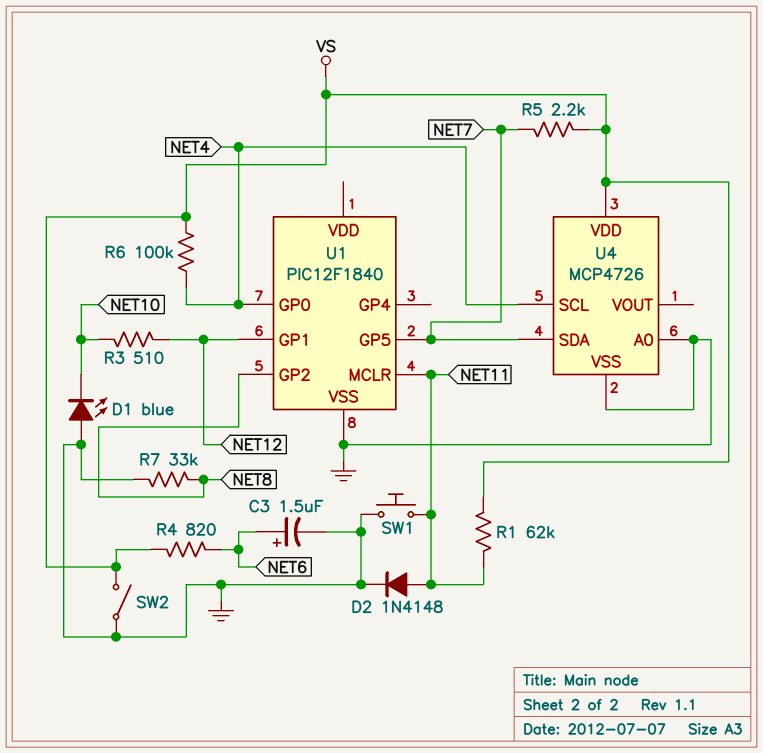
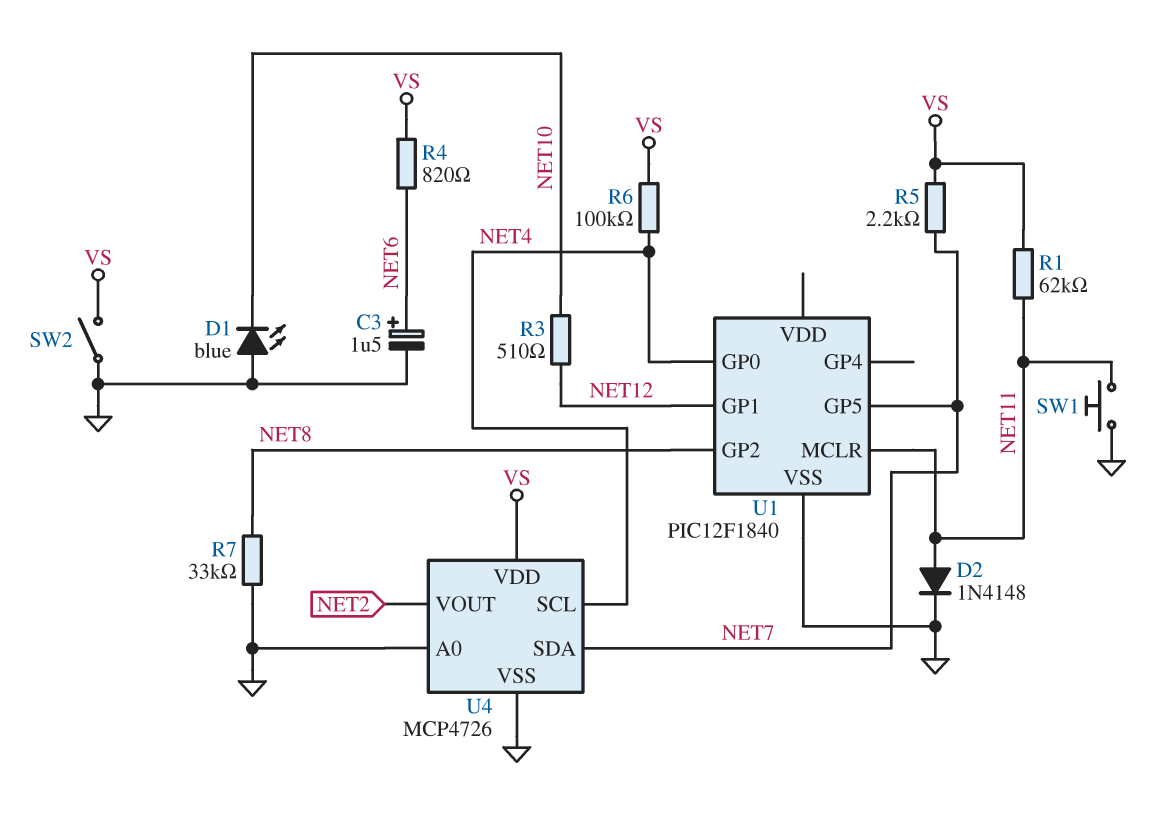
U4 pin VOUT: none -> NET2

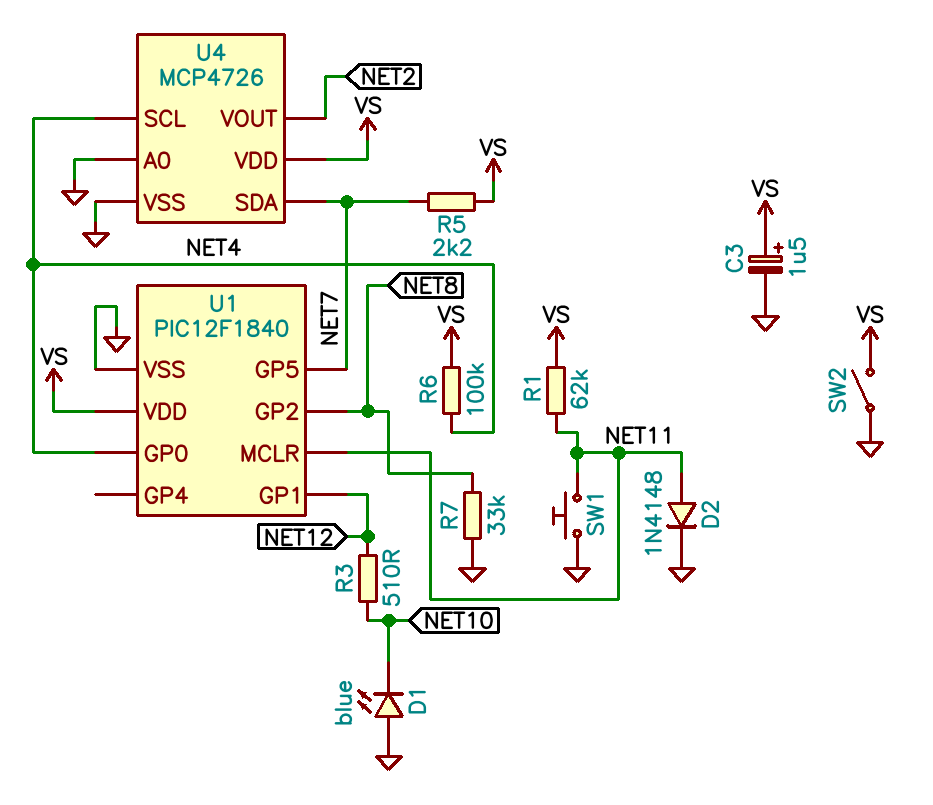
C3: 1.5uF (plus NET6, minus GND) -> 1.5uF (plus VS, minus GND)
R4: 820 (NET6, VS) -> none
U1 pin VDD: none -> VS

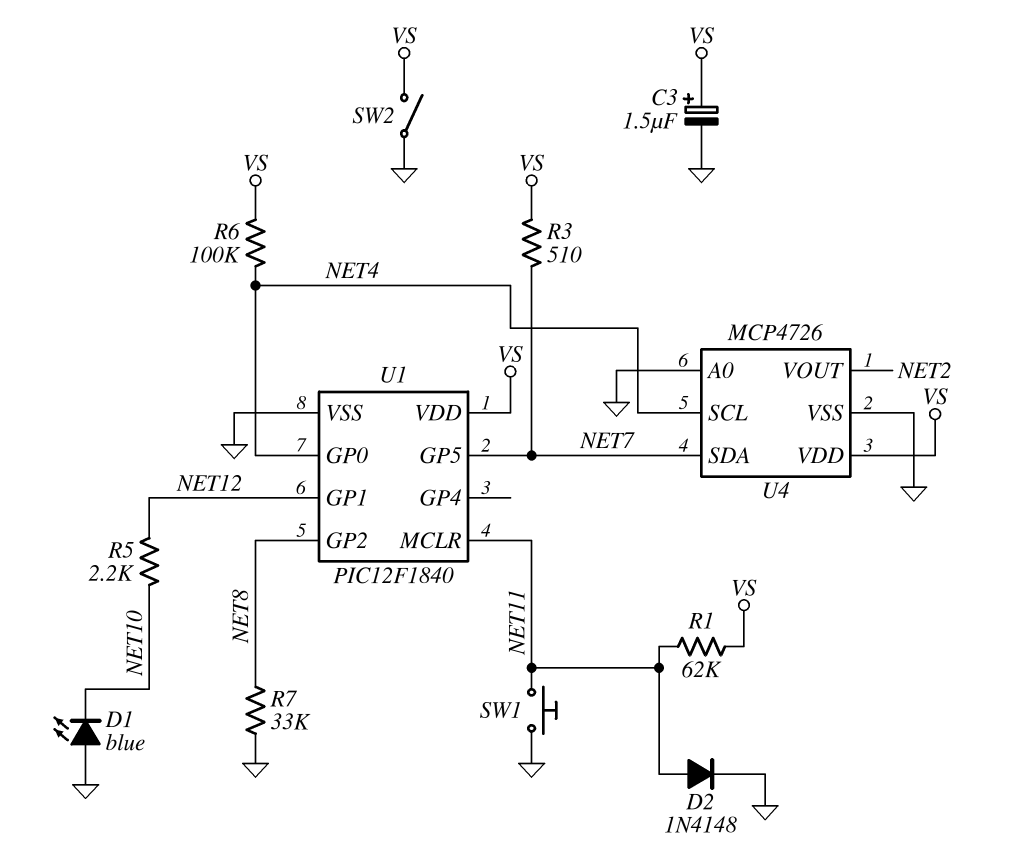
R3: 510 (NET10, NET12) -> 510 (NET7, VS)
R5: 2.2k (NET7, VS) -> 2.2k (NET10, NET12)

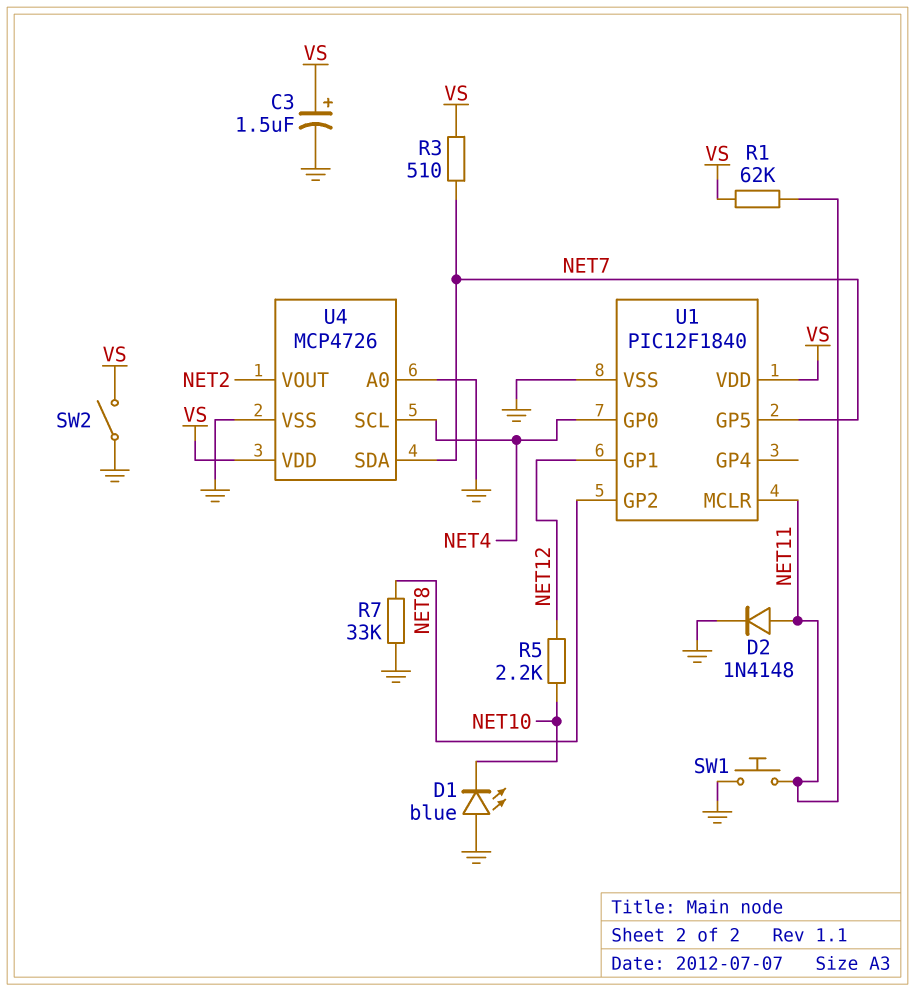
R6: 100k (NET4, VS) -> none

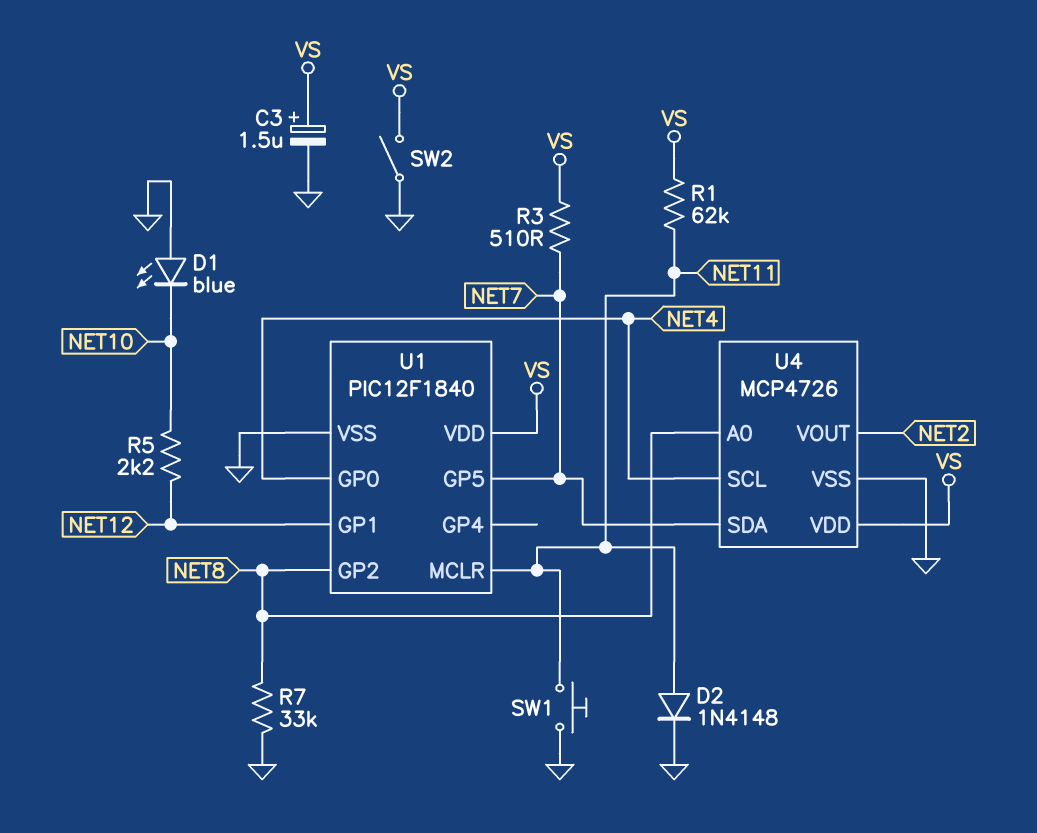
U4 pin A0: GND -> NET8

